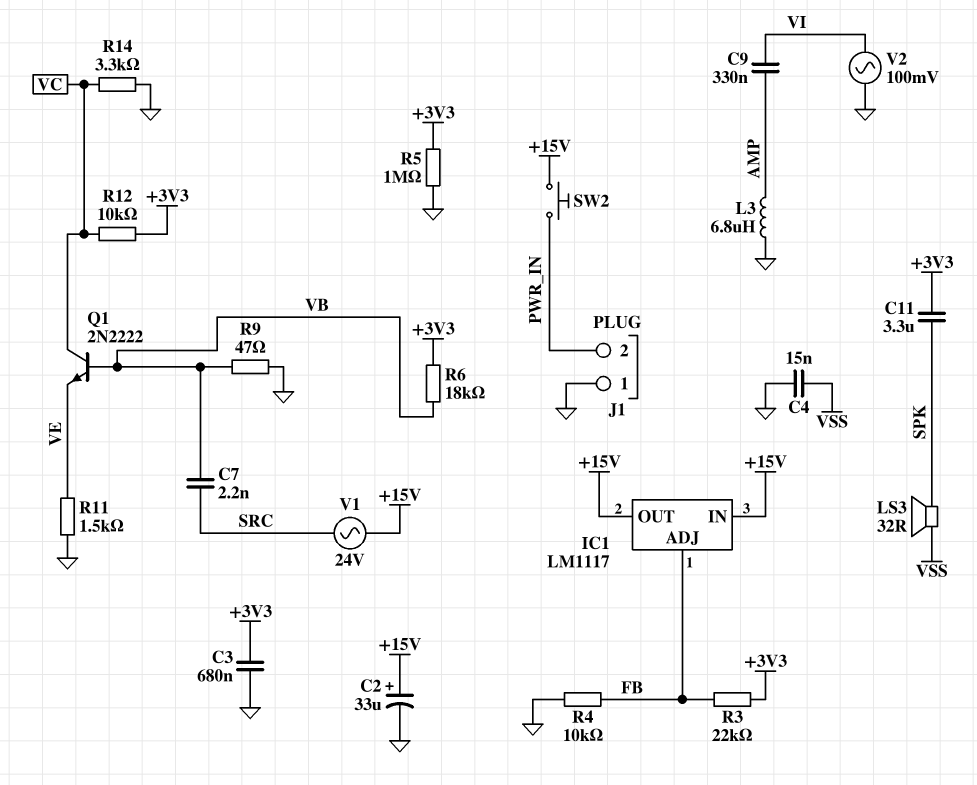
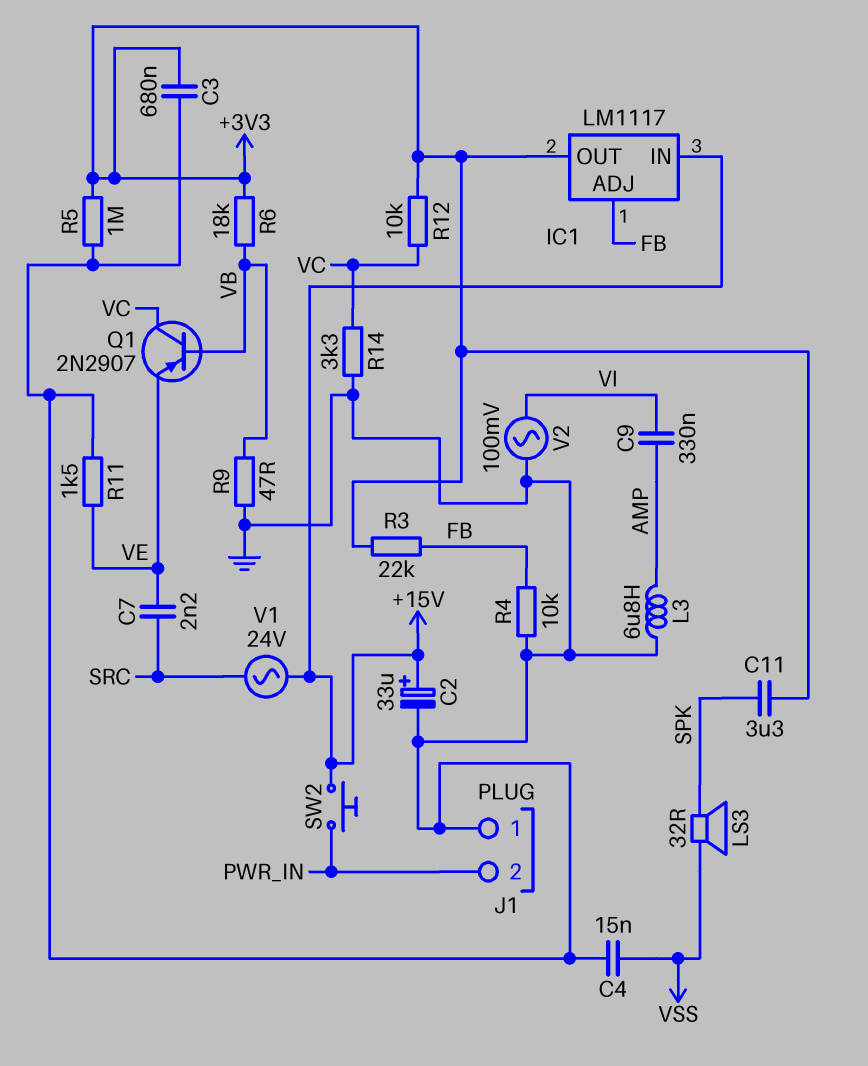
C7: 2.2nF (SRC, VB) -> 2.2nF (SRC, VE)
IC1 pin OUT: +15V -> +3V3
Q1: NPN 2N2222 (B VB, C VC, E VE) -> PNP 2N2907 (B VB, C VC, E VE)

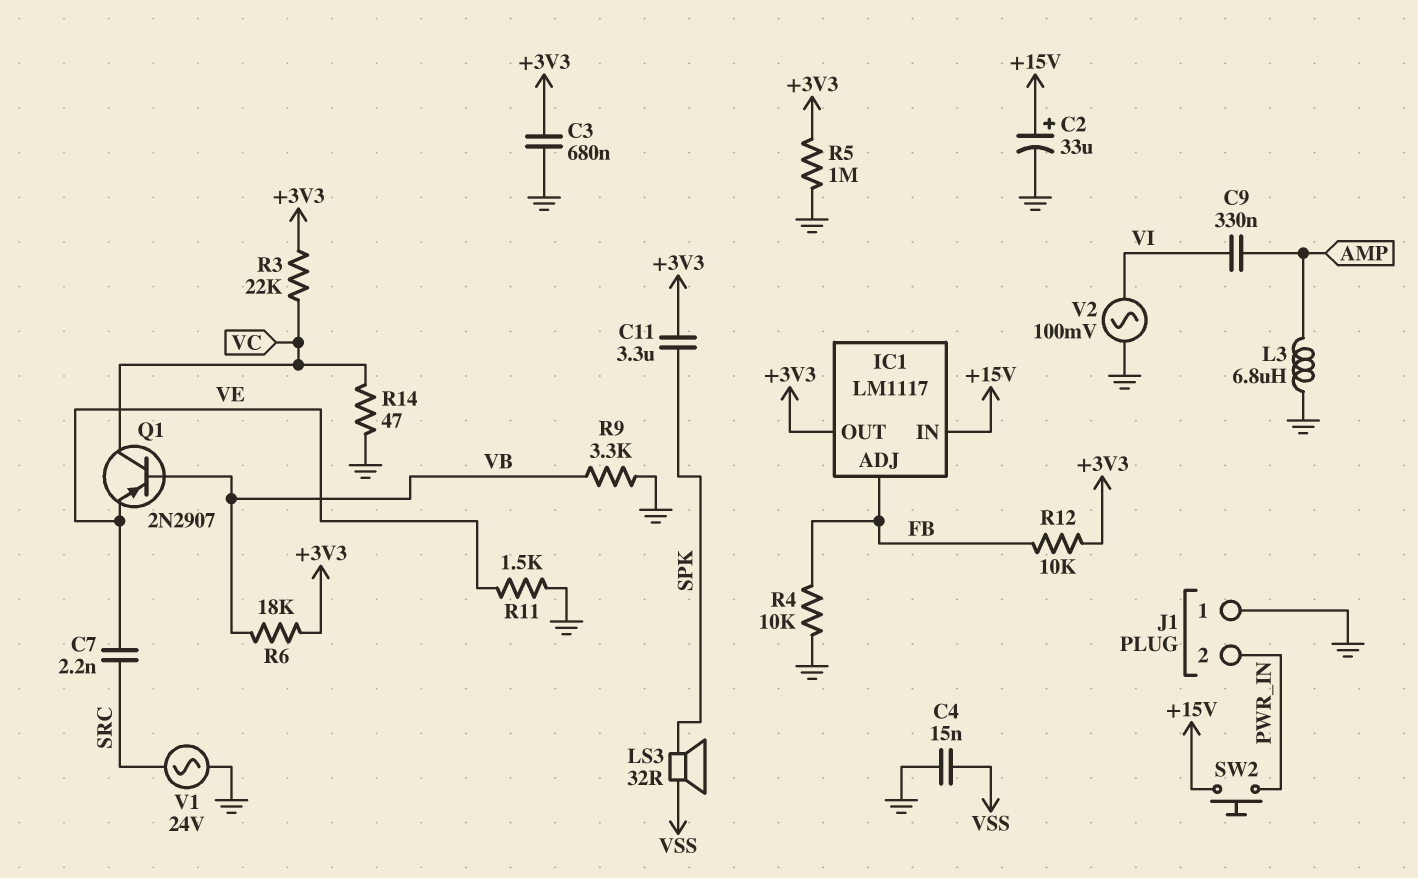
R3: 22k (+3V3, FB) -> 22k (+3V3, VC)
R9: 47 (GND, VB) -> 3.3k (GND, VB)
R12: 10k (+3V3, VC) -> 10k (+3V3, FB)
R14: 3.3k (GND, VC) -> 47 (GND, VC)
V1: AC 24V (+15V, SRC) -> AC 24V (GND, SRC)

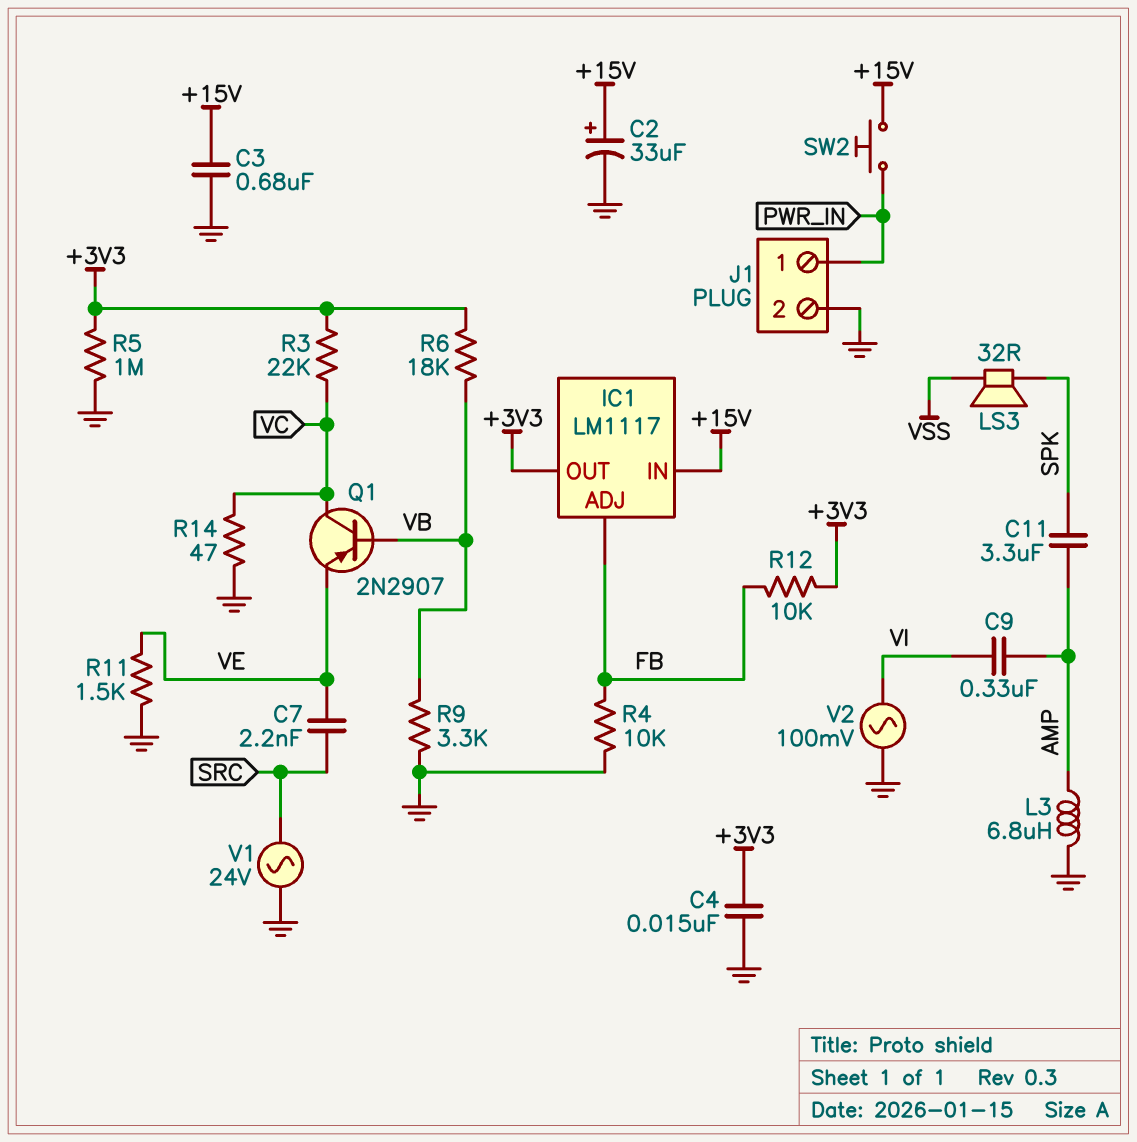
C3: 680nF (+3V3, GND) -> 680nF (+15V, GND)
C4: 15nF (GND, VSS) -> 15nF (+3V3, GND)
C11: 3.3uF (+3V3, SPK) -> 3.3uF (AMP, SPK)
J1 pin 1: GND -> PWR_IN
J1 pin 2: PWR_IN -> GND

